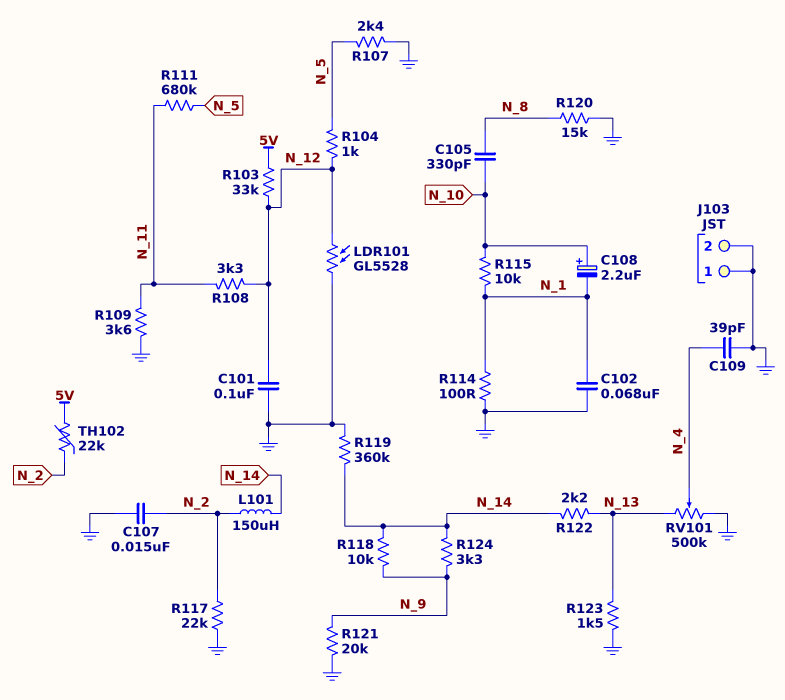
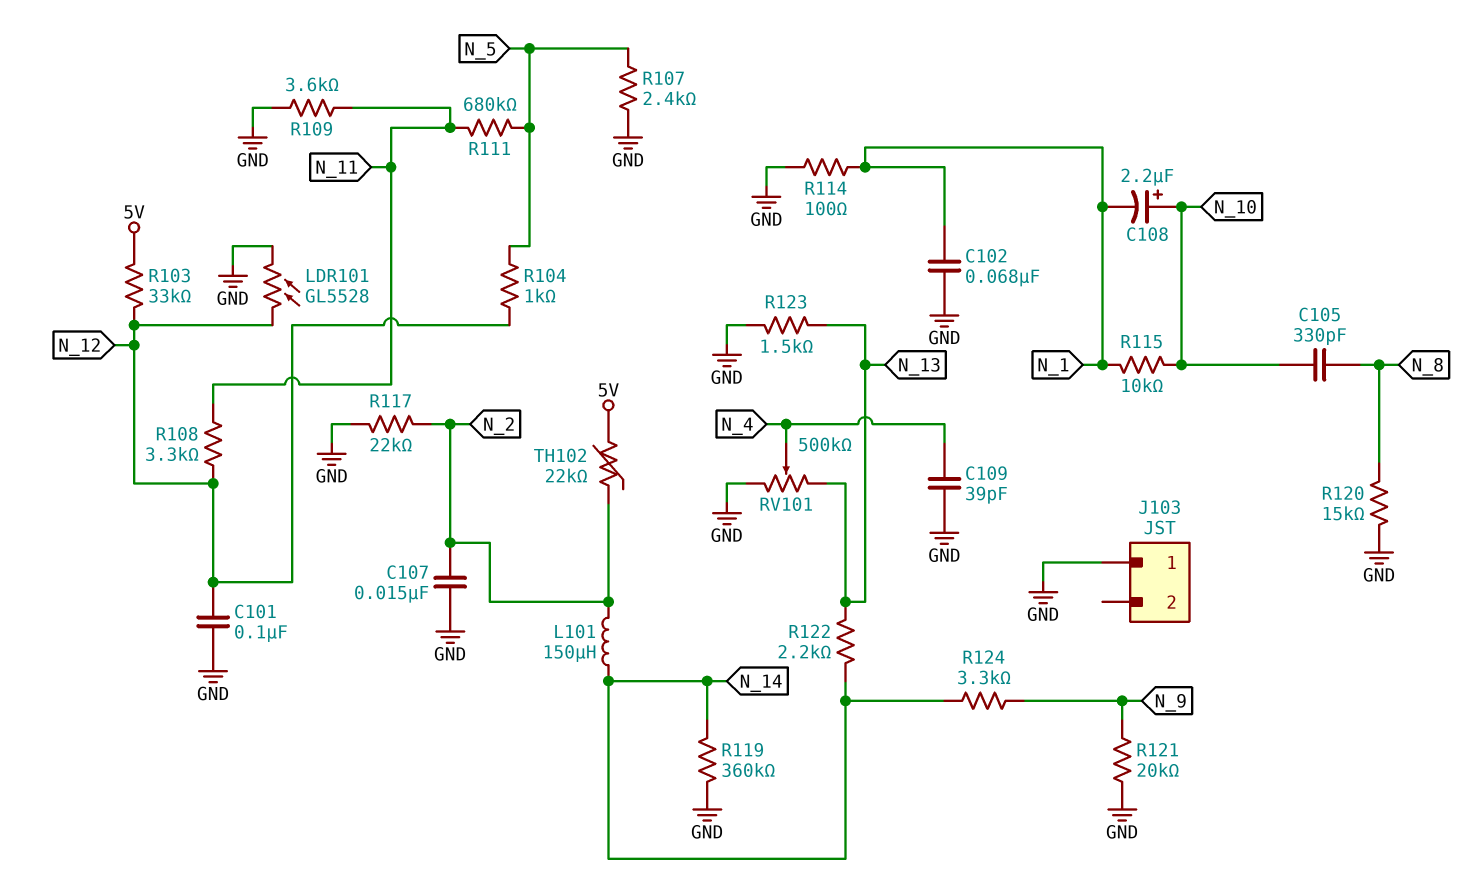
J103 pin 2: GND -> none
R118: 10k (N_9, N_14) -> none

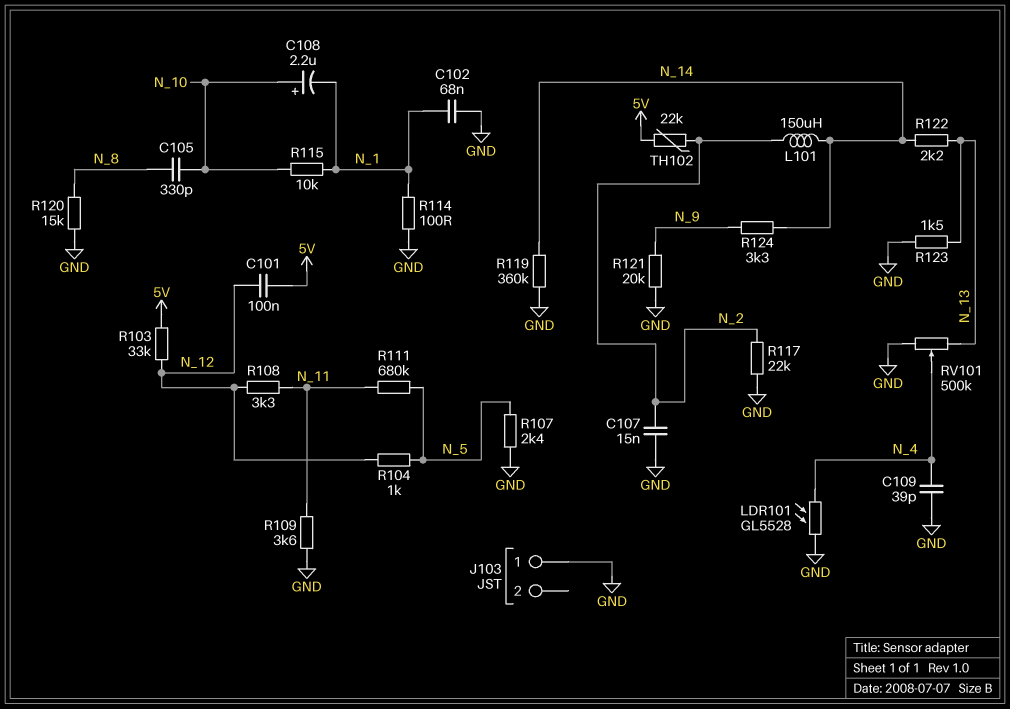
C101: 100nF (GND, N_12) -> 100nF (5V, N_12)
LDR101: GL5528 (GND, N_12) -> GL5528 (GND, N_4)

